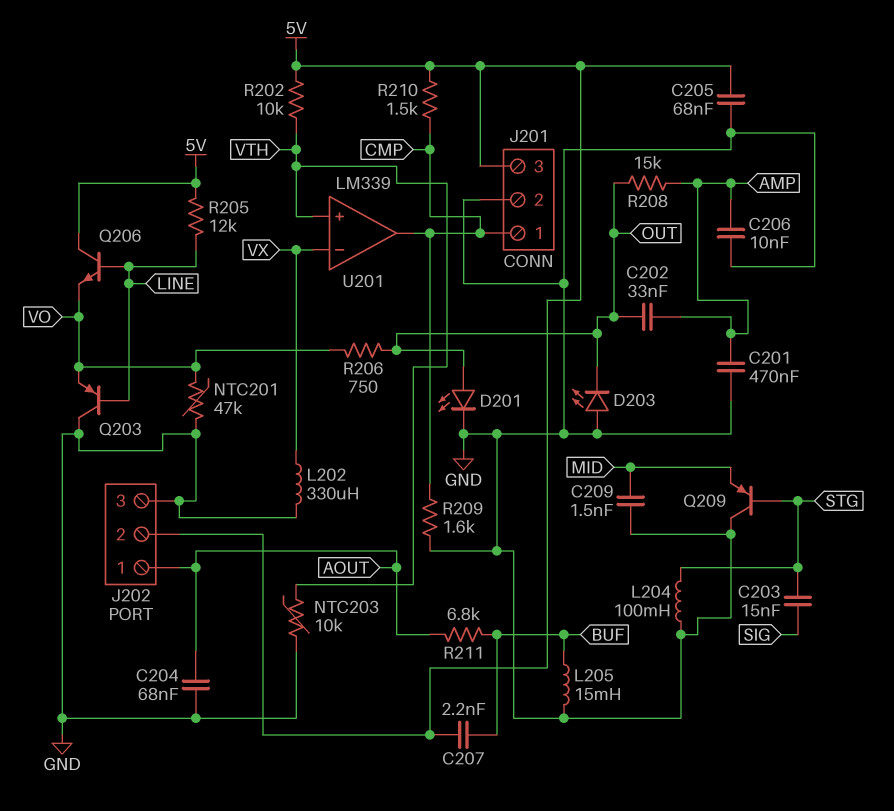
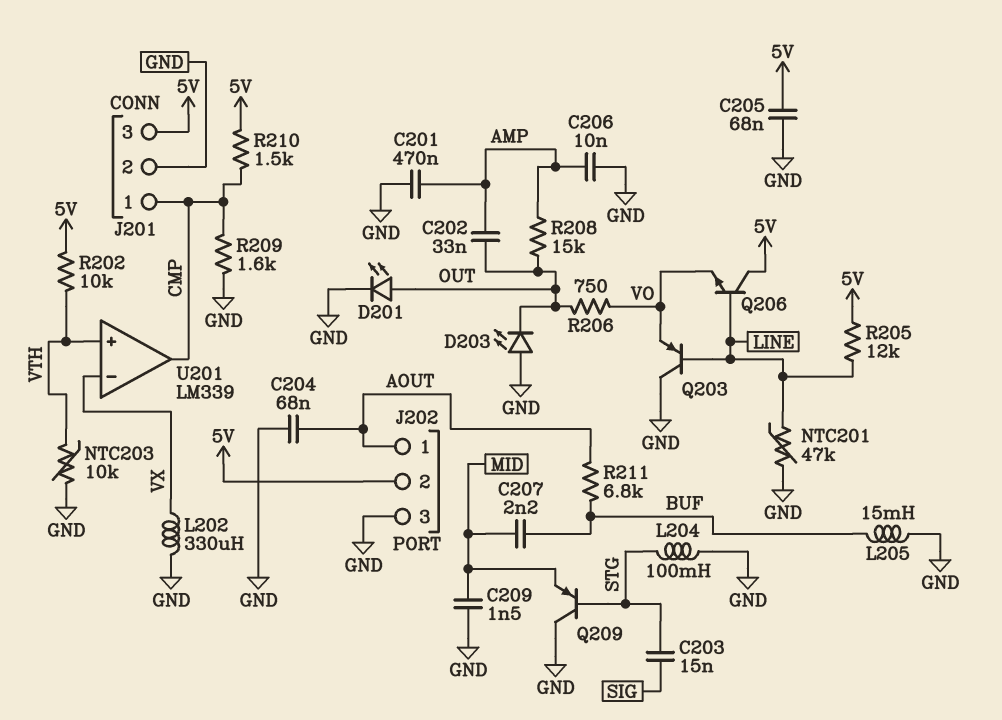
C207: 2.2nF (5V, BUF) -> 2.2nF (BUF, MID)
NTC201: 47k (GND, VO) -> 47k (GND, LINE)

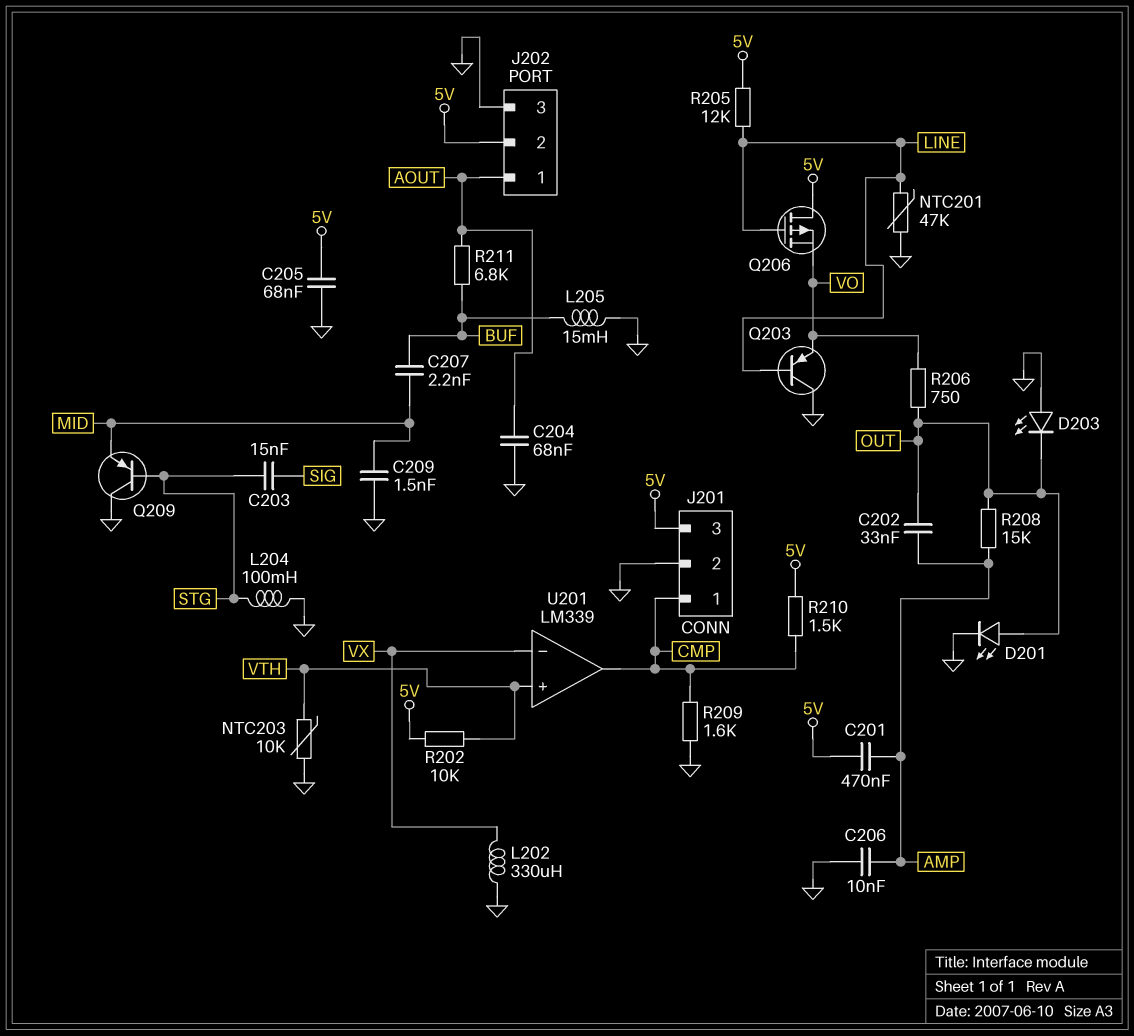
C201: 470nF (AMP, GND) -> 470nF (5V, AMP)
Q206: NPN (B LINE, C 5V, E VO) -> PMOS (G LINE, D 5V, S VO)

